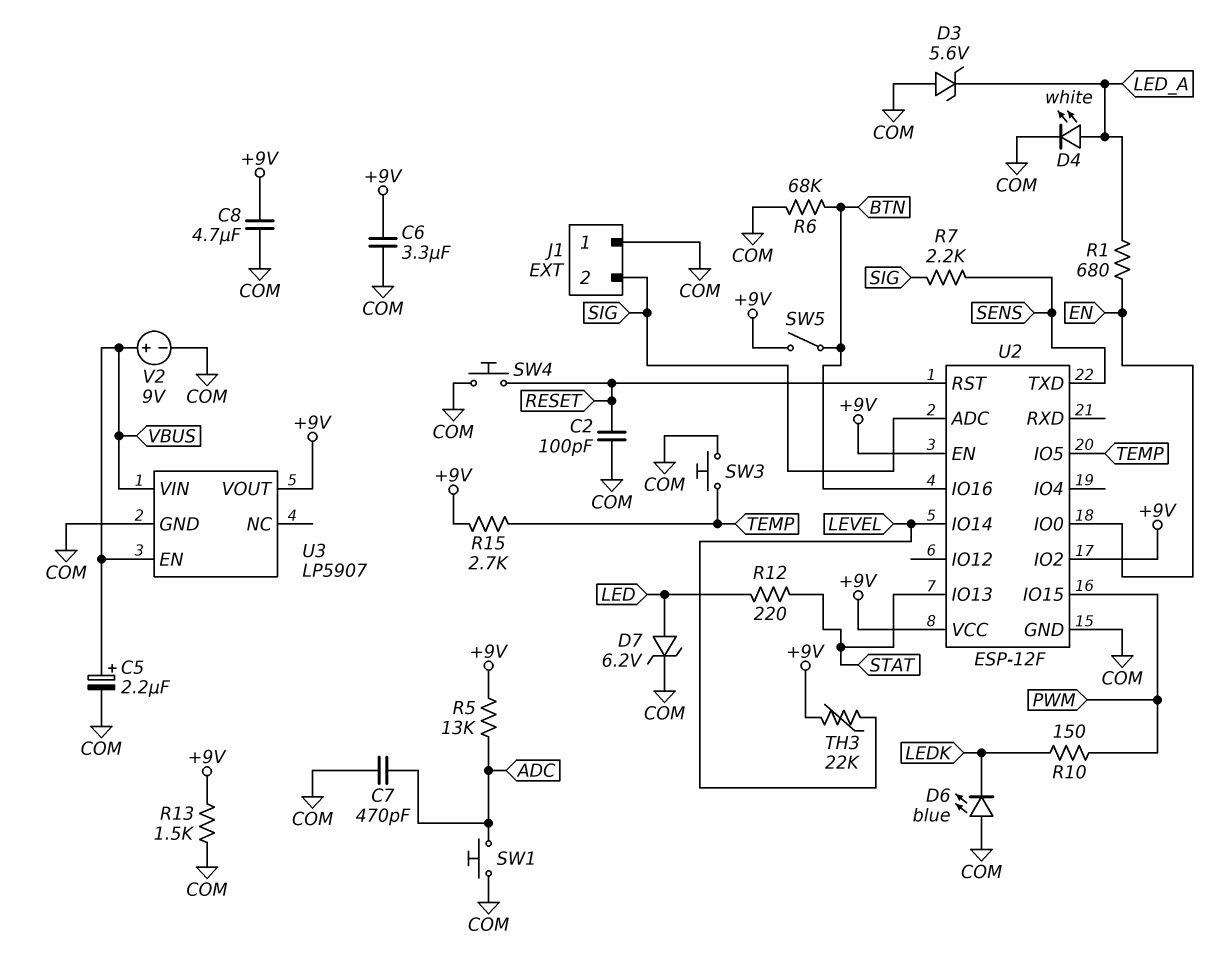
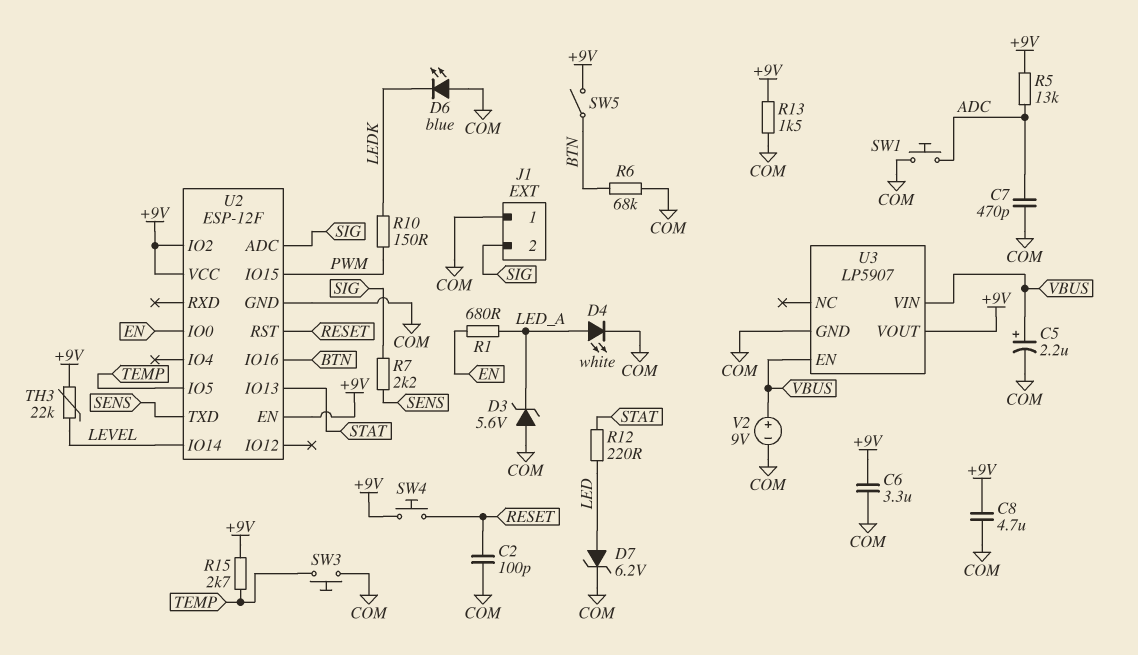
SW4: button (COM, RESET) -> button (+9V, RESET)

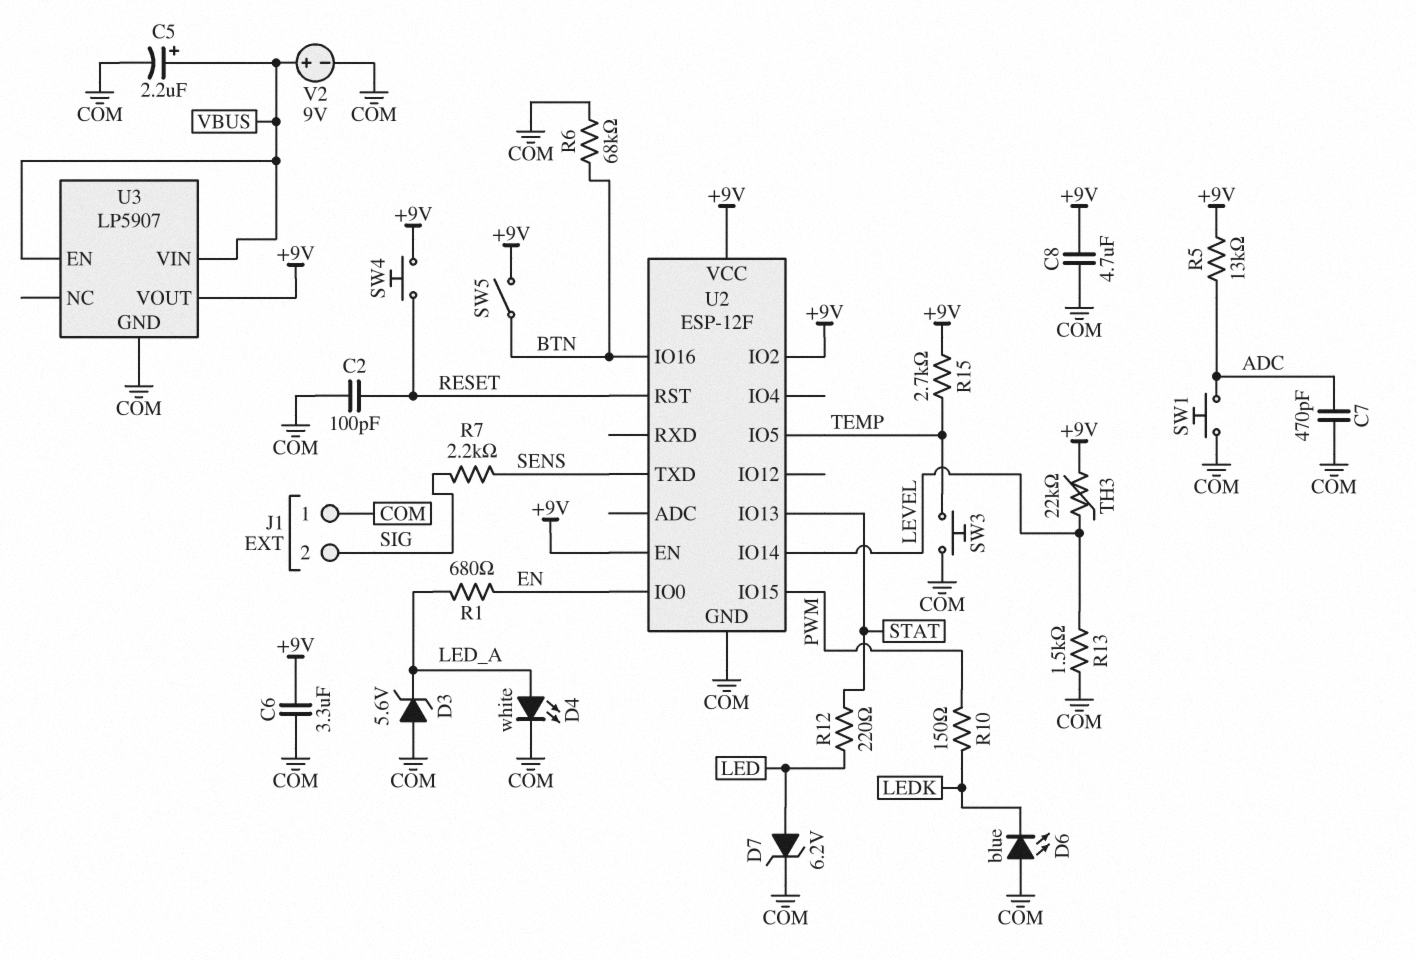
R13: 1.5k (+9V, COM) -> 1.5k (COM, LEVEL)
U2 pin ADC: SIG -> none

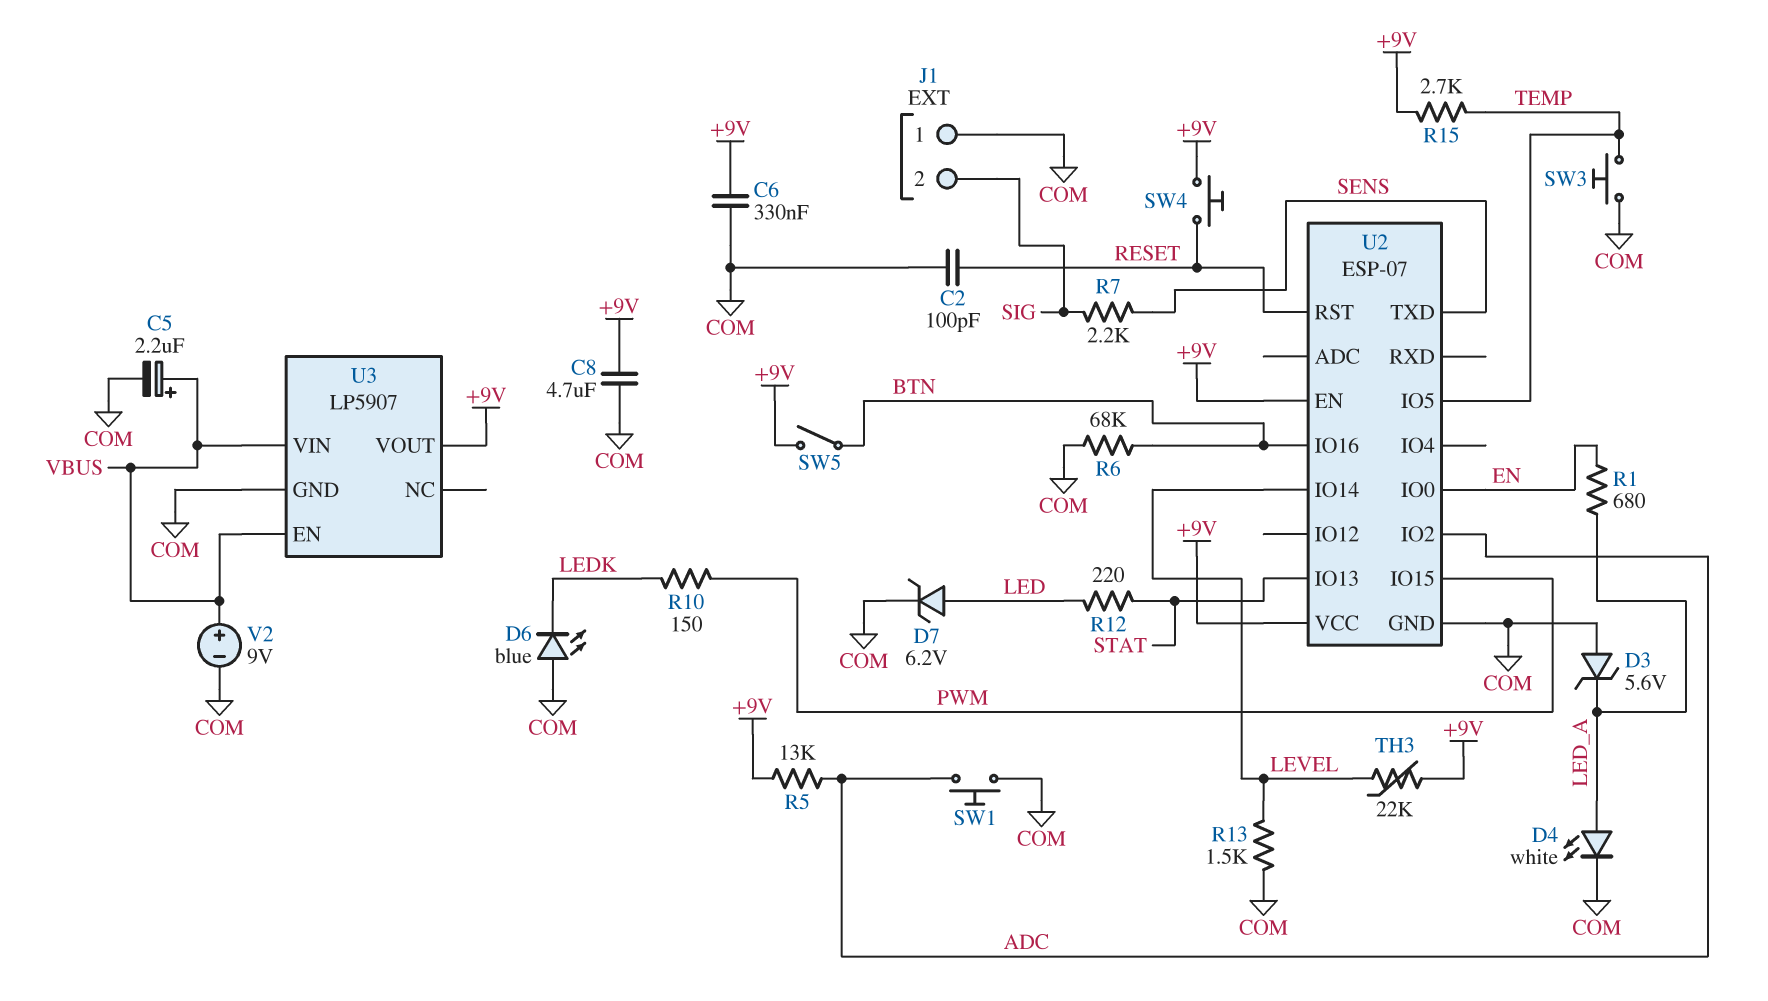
C6: 3.3uF (+9V, COM) -> 330nF (+9V, COM)
C7: 470pF (ADC, COM) -> none
U2: ESP-12F -> ESP-07
U2 pin IO2: +9V -> ADC

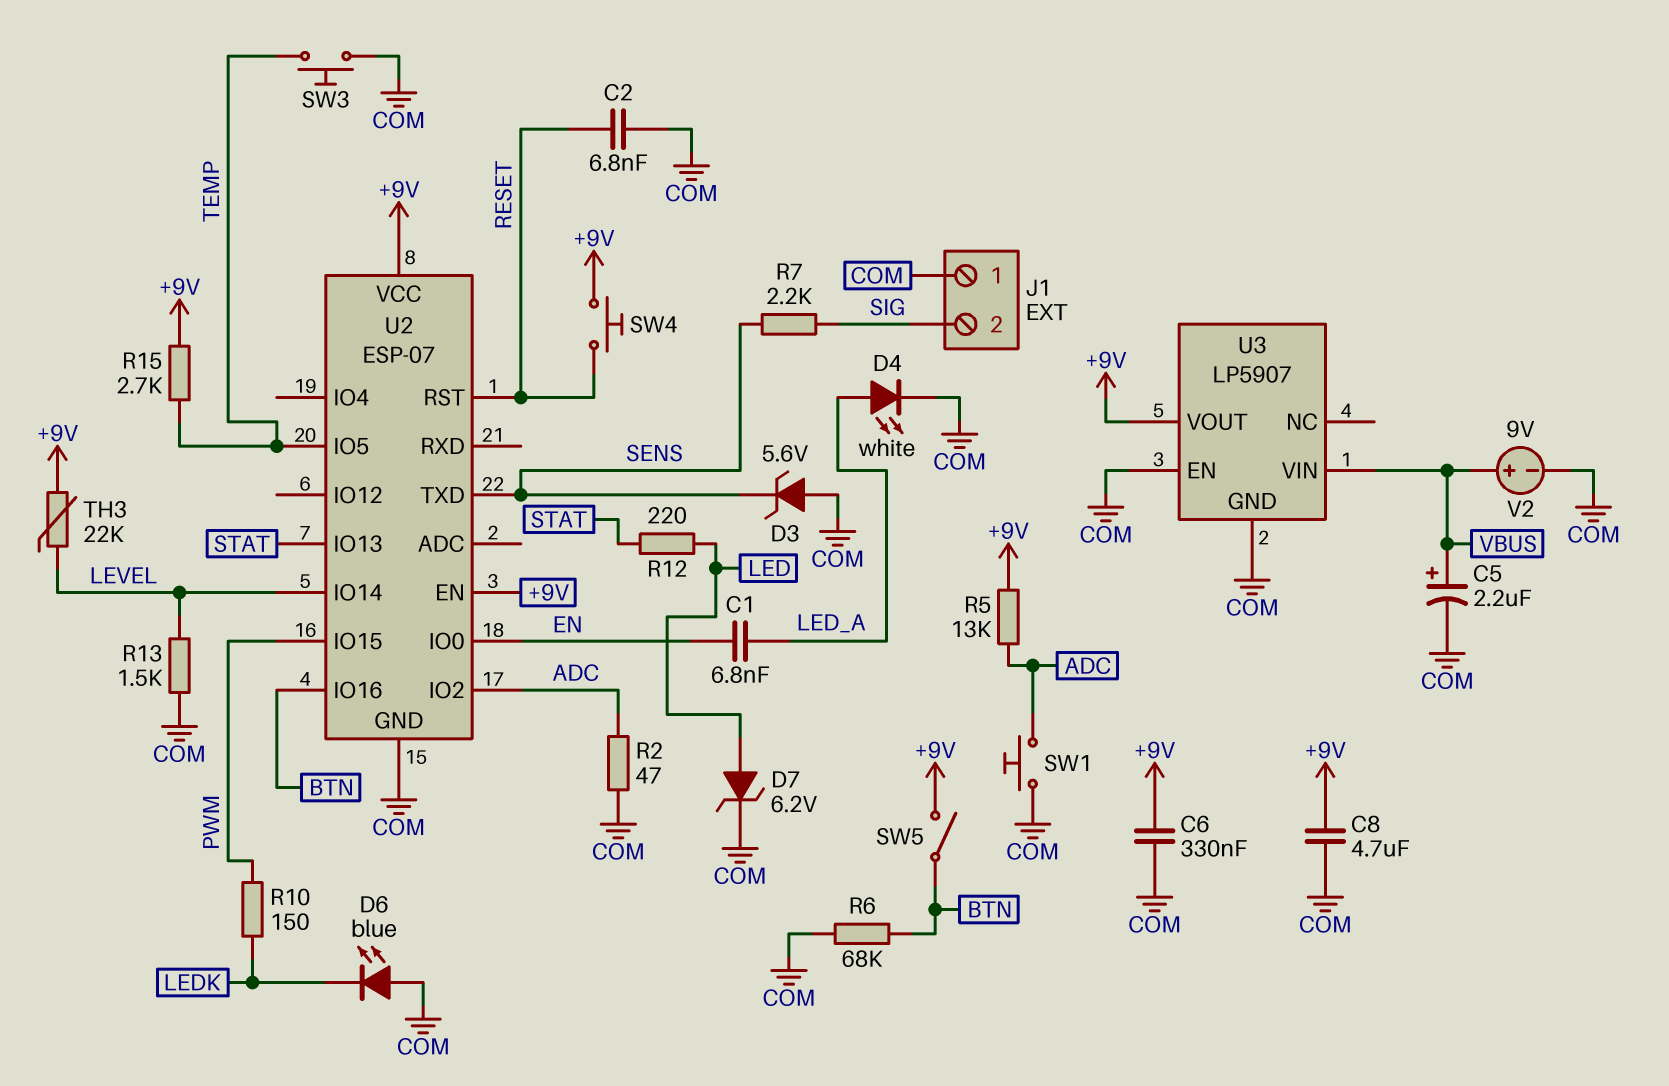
C1: none -> 6.8nF (EN, LED_A)
C2: 100pF (COM, RESET) -> 6.8nF (COM, RESET)
D3: zener 5.6V (A COM, K LED_A) -> zener 5.6V (A COM, K SENS)
R1: 680 (EN, LED_A) -> none
R2: none -> 47 (ADC, COM)
U3 pin EN: VBUS -> COM

